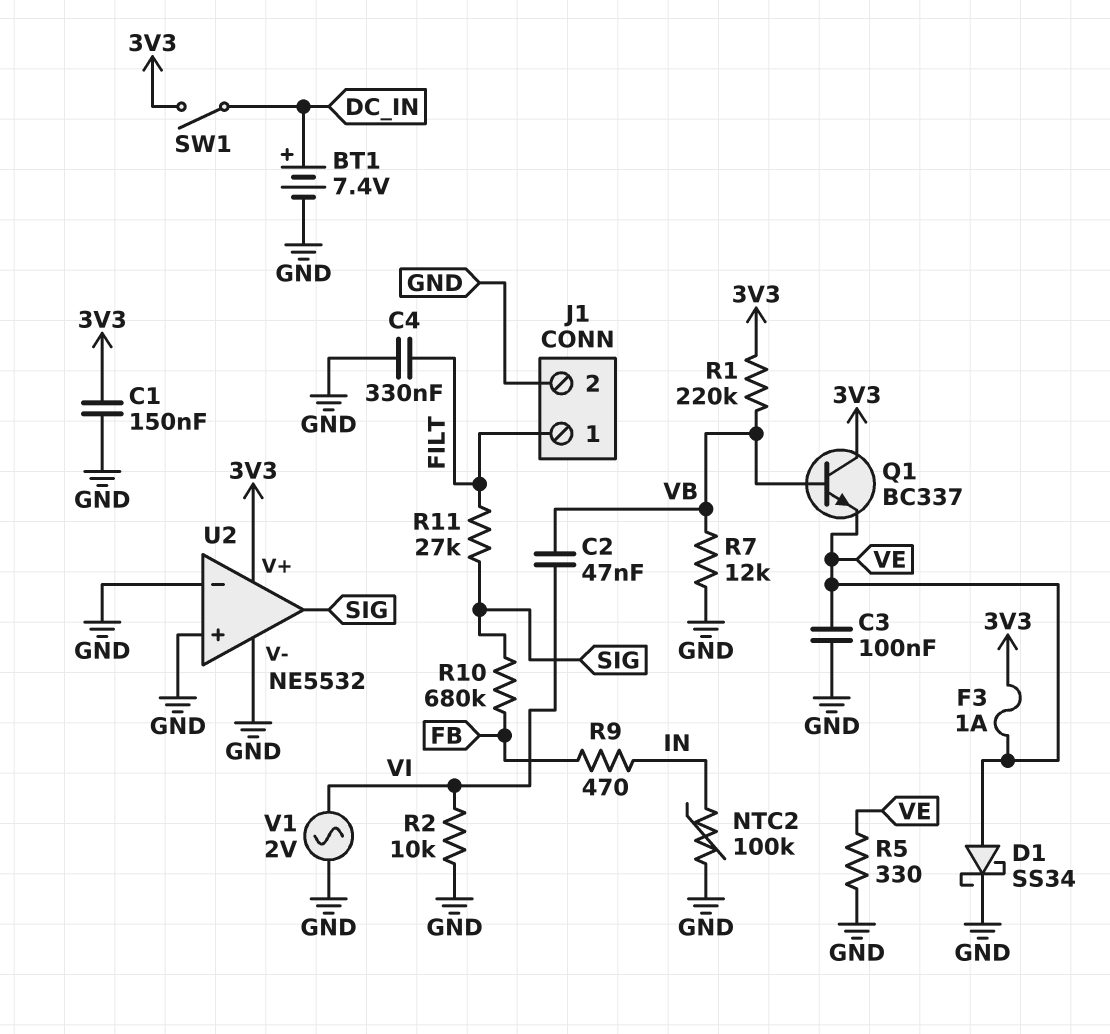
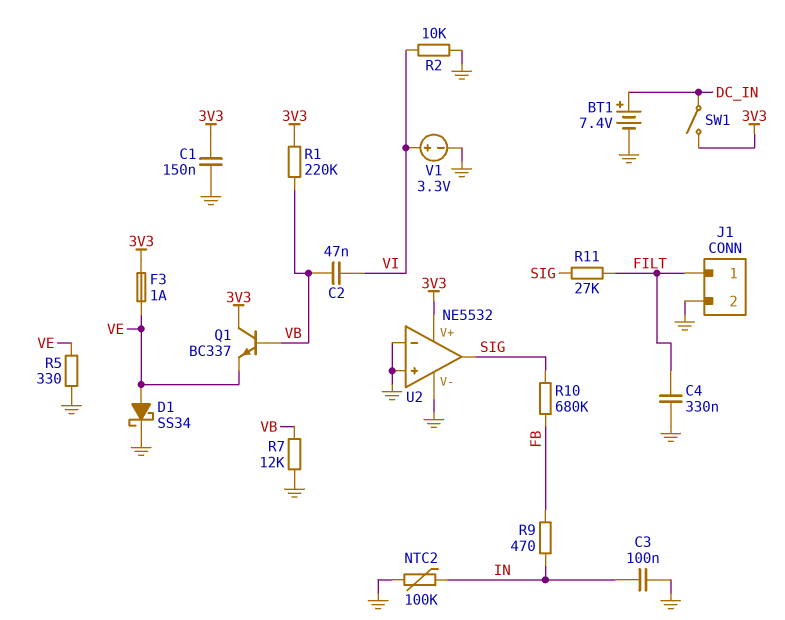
C3: 100nF (GND, VE) -> 100nF (GND, IN)
V1: AC 2V (GND, VI) -> 3.3V (plus VI, minus GND)

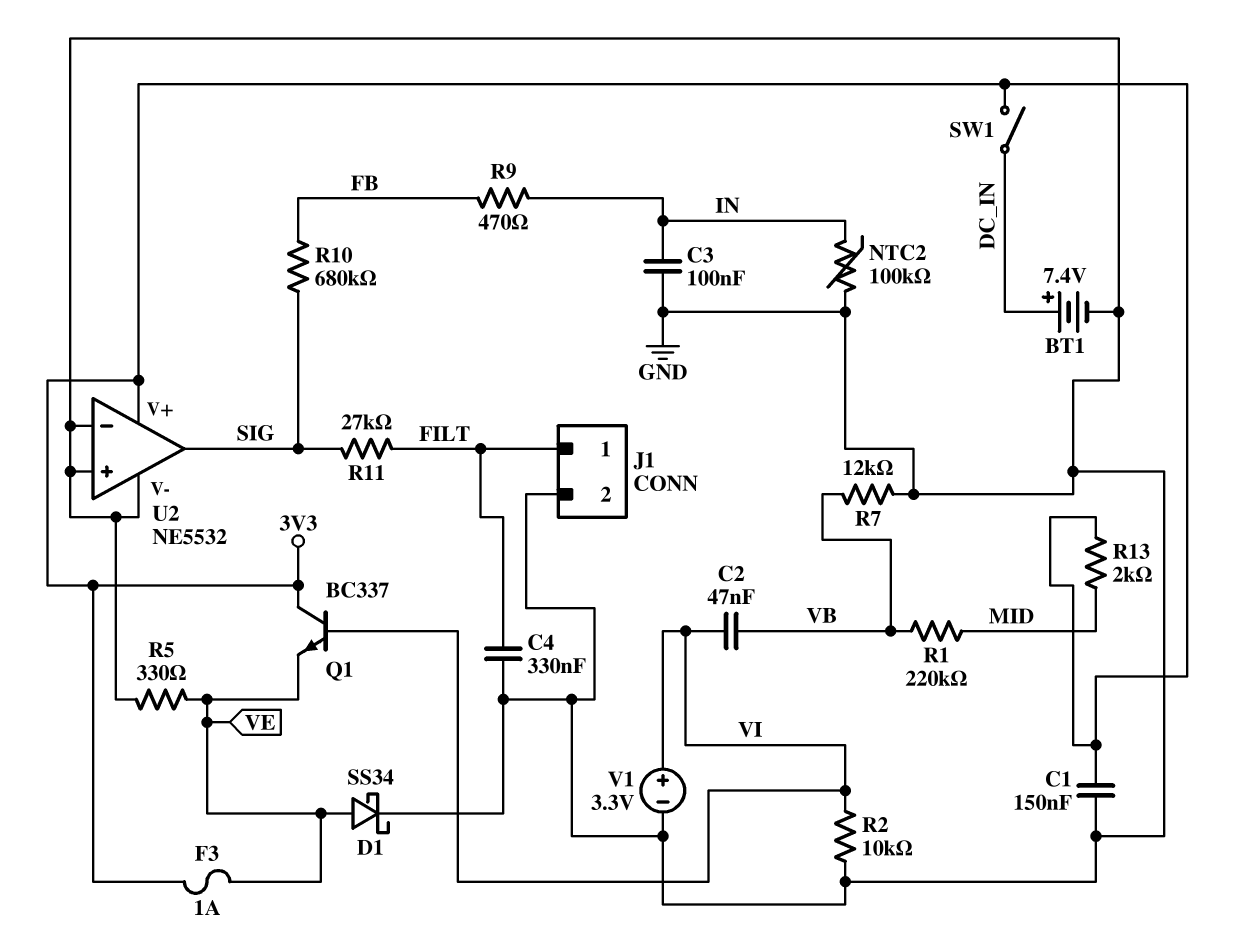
Q1: NPN BC337 (B VB, C 3V3, E VE) -> NPN BC337 (B VI, C 3V3, E VE)
R1: 220k (3V3, VB) -> 220k (MID, VB)
R13: none -> 2k (3V3, MID)

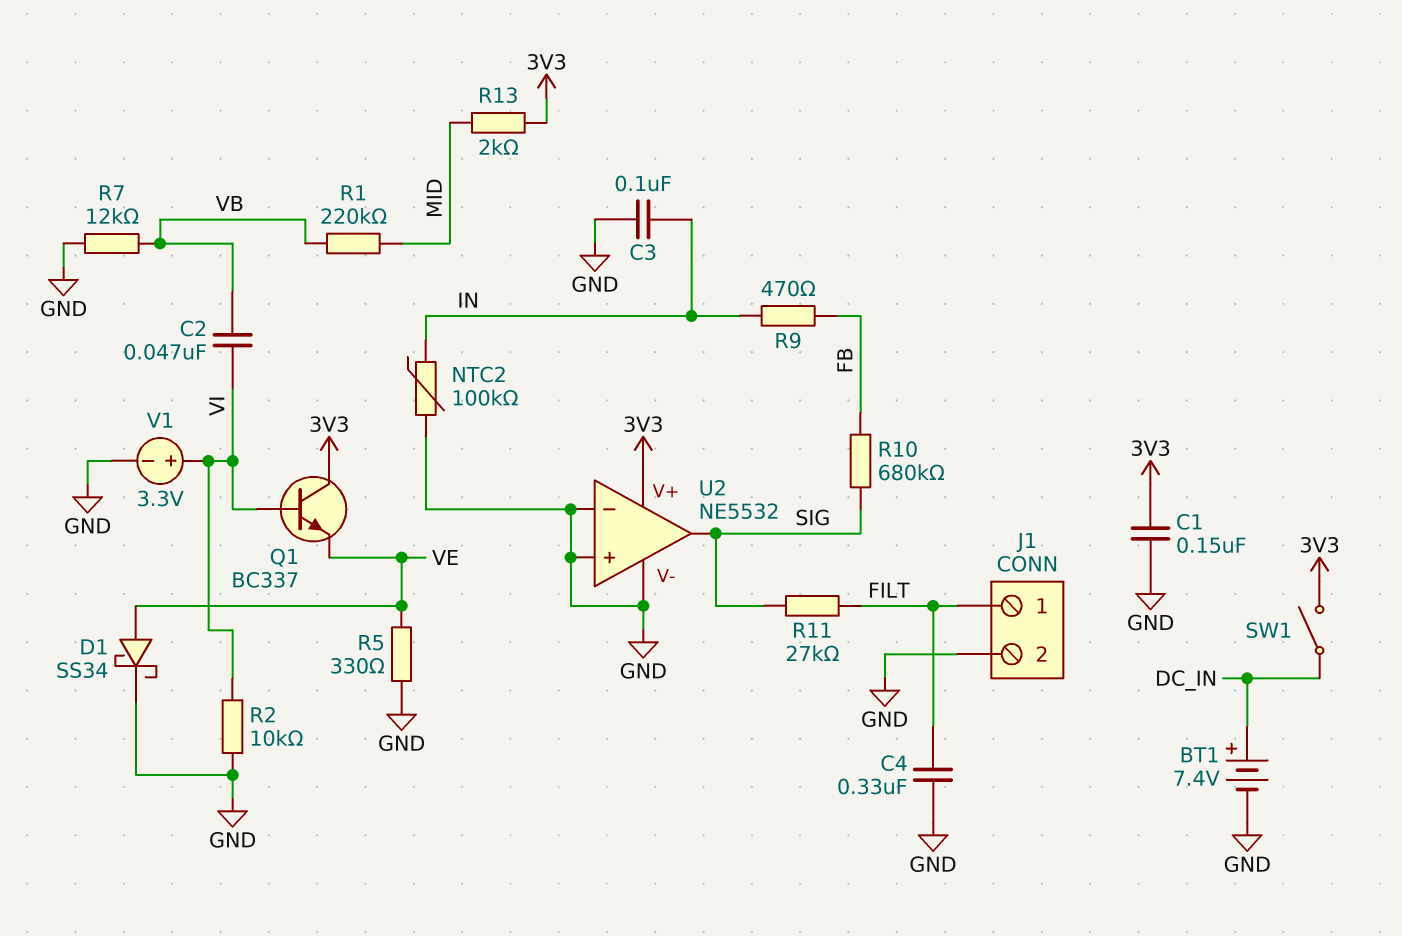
F3: 1A (3V3, VE) -> none

